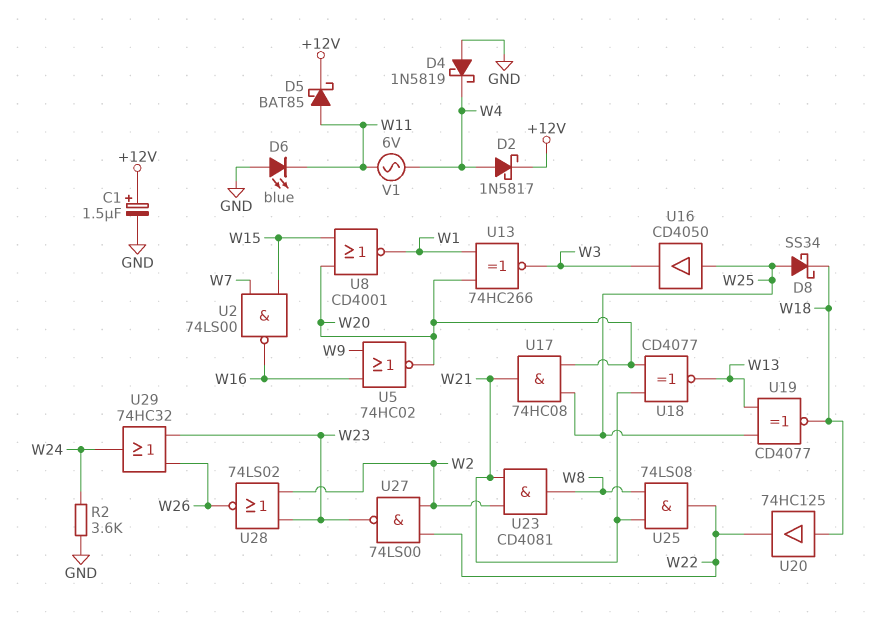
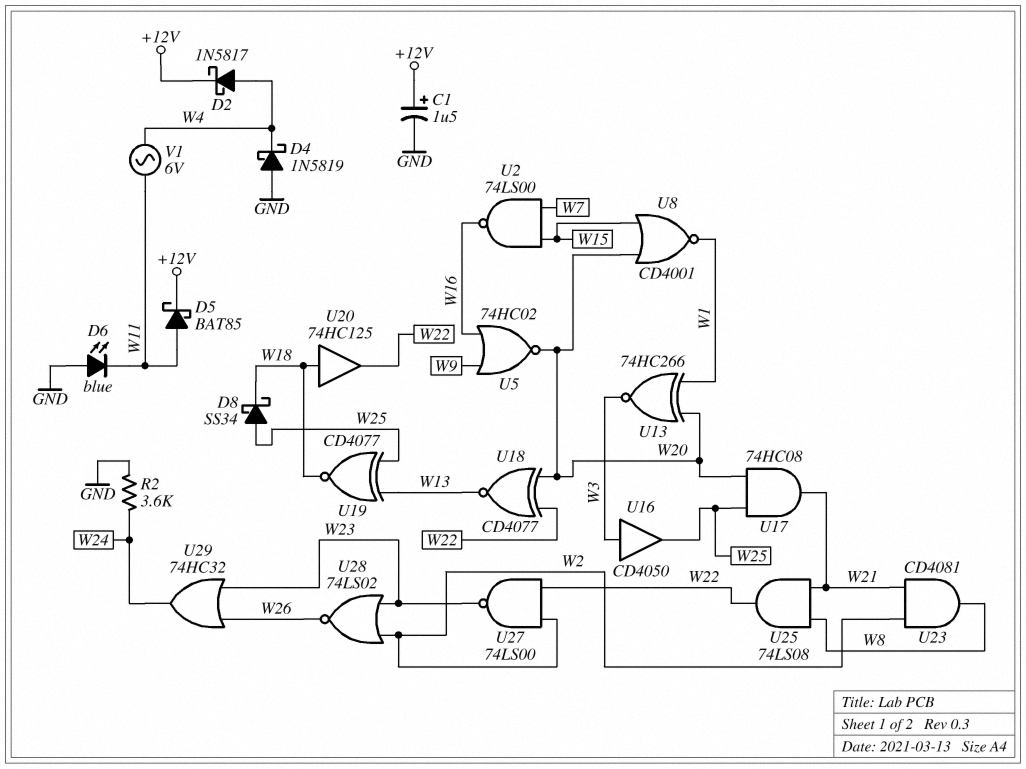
U16: buffer CD4050 (in W25, out W3) -> buffer CD4050 (in W3, out W25)
U18: XNOR CD4077 (in W20, in W21, out W13) -> XNOR CD4077 (in W20, in W22, out W13)

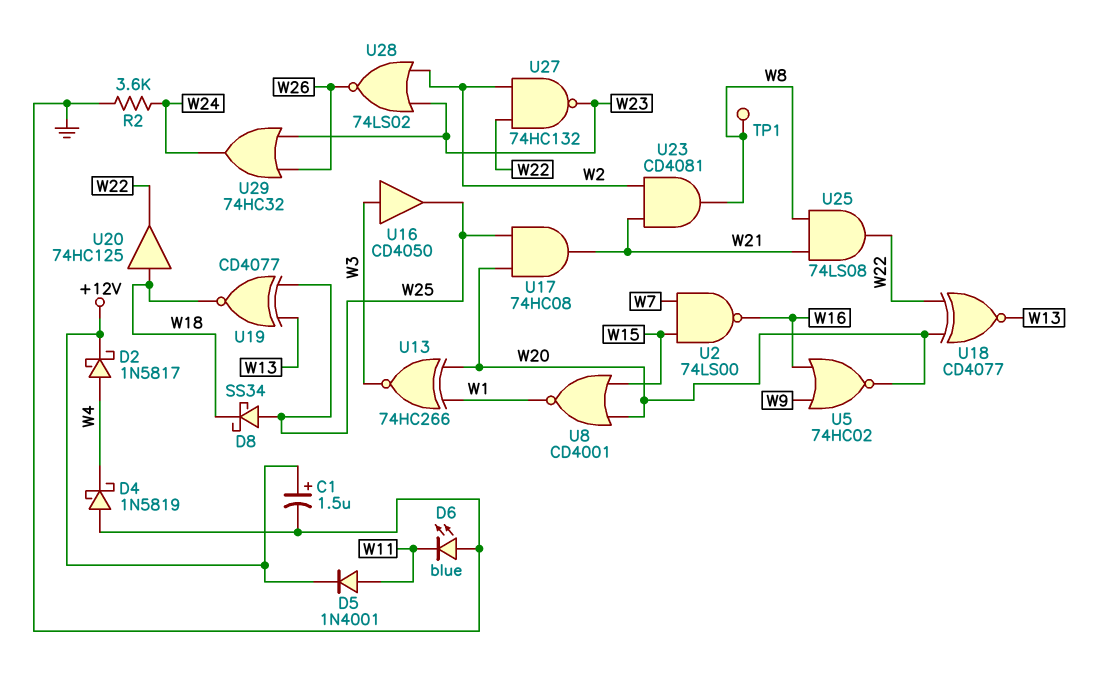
D5: schottky BAT85 (A W11, K +12V) -> diode 1N4001 (A W11, K +12V)
TP1: none -> test point (W8)
U27: NAND 74LS00 (in W2, in W22, out W23) -> NAND 74HC132 (in W2, in W22, out W23)
V1: AC 6V (W4, W11) -> none

